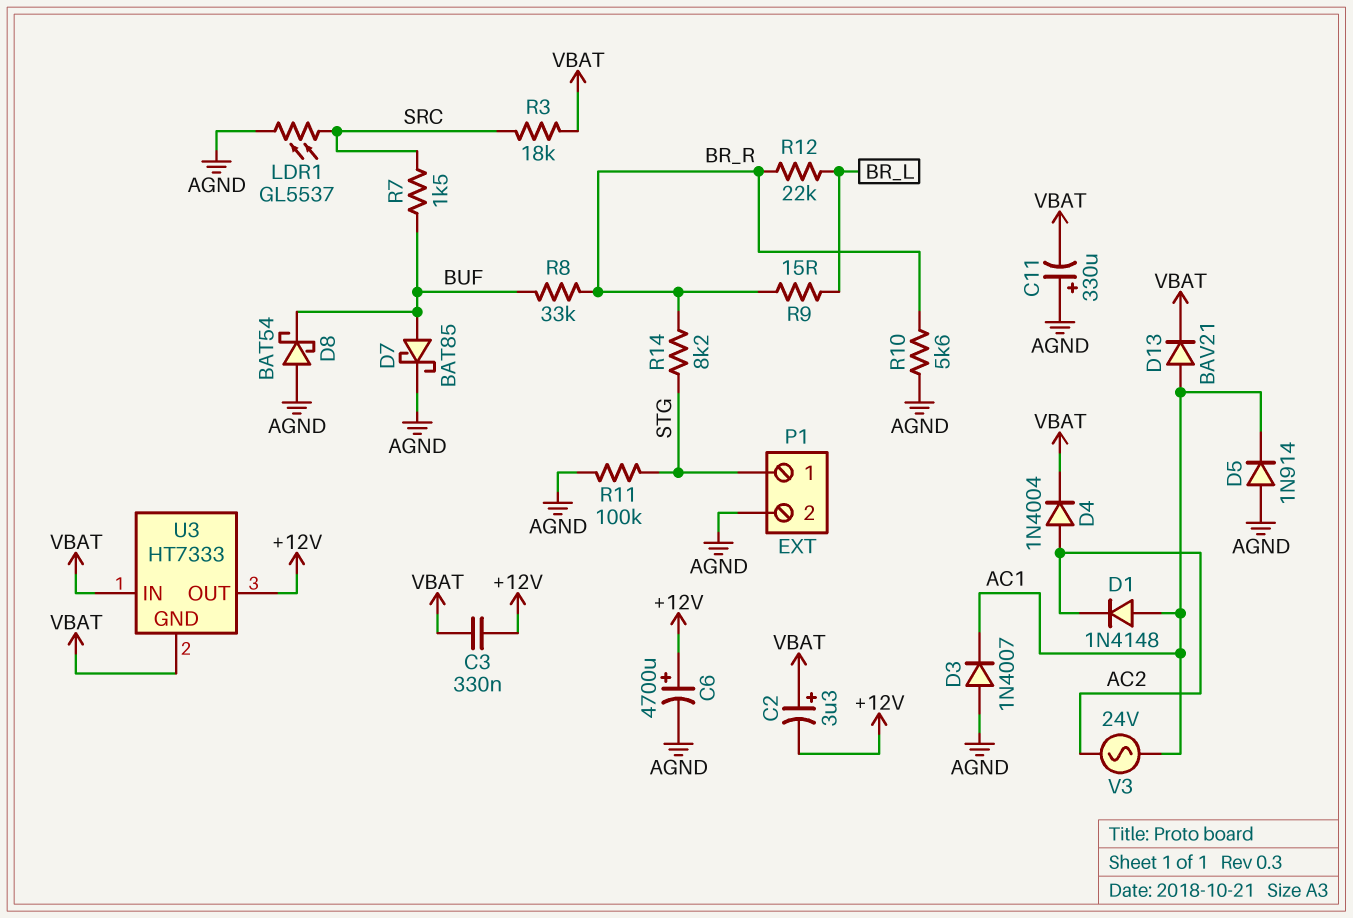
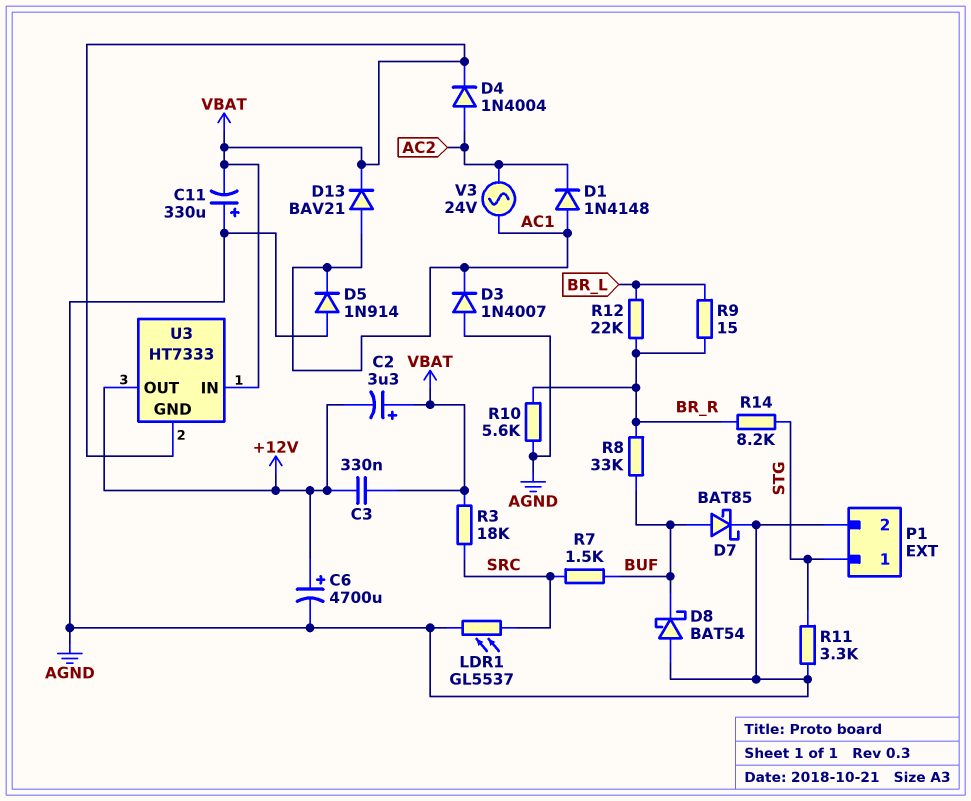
R11: 100k (AGND, STG) -> 3.3k (AGND, STG)

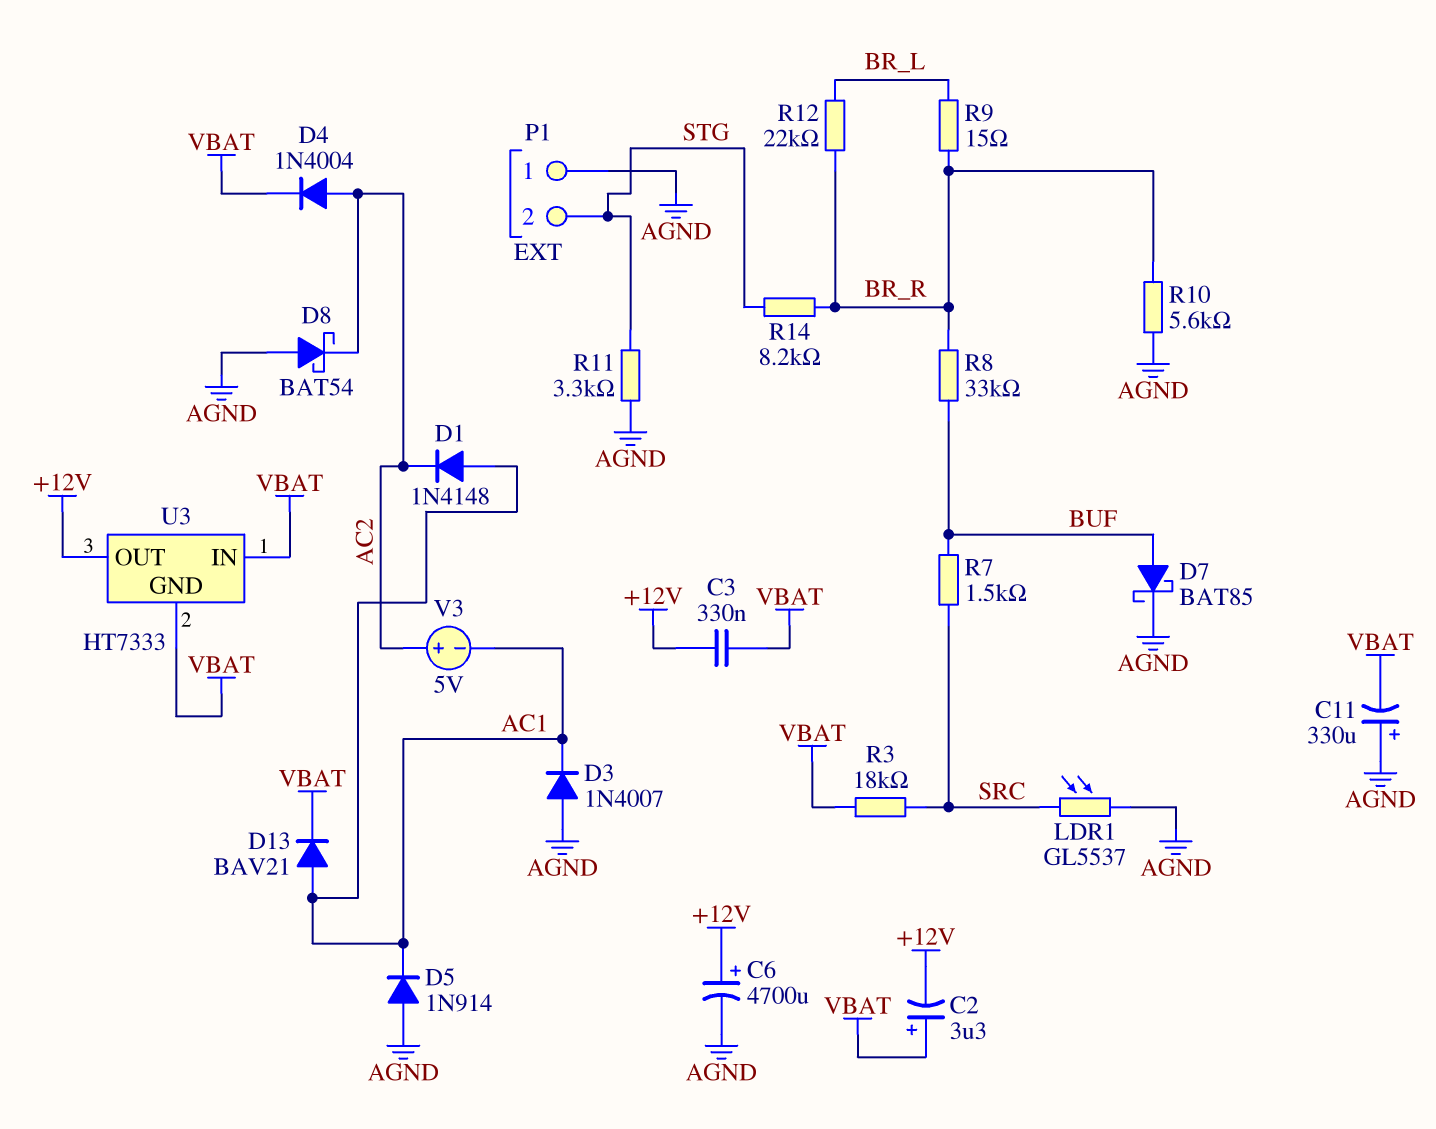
D8: schottky BAT54 (A AGND, K BUF) -> schottky BAT54 (A AGND, K AC2)
P1 pin 1: STG -> AGND
P1 pin 2: AGND -> STG
V3: AC 24V (AC1, AC2) -> 5V (plus AC2, minus AC1)

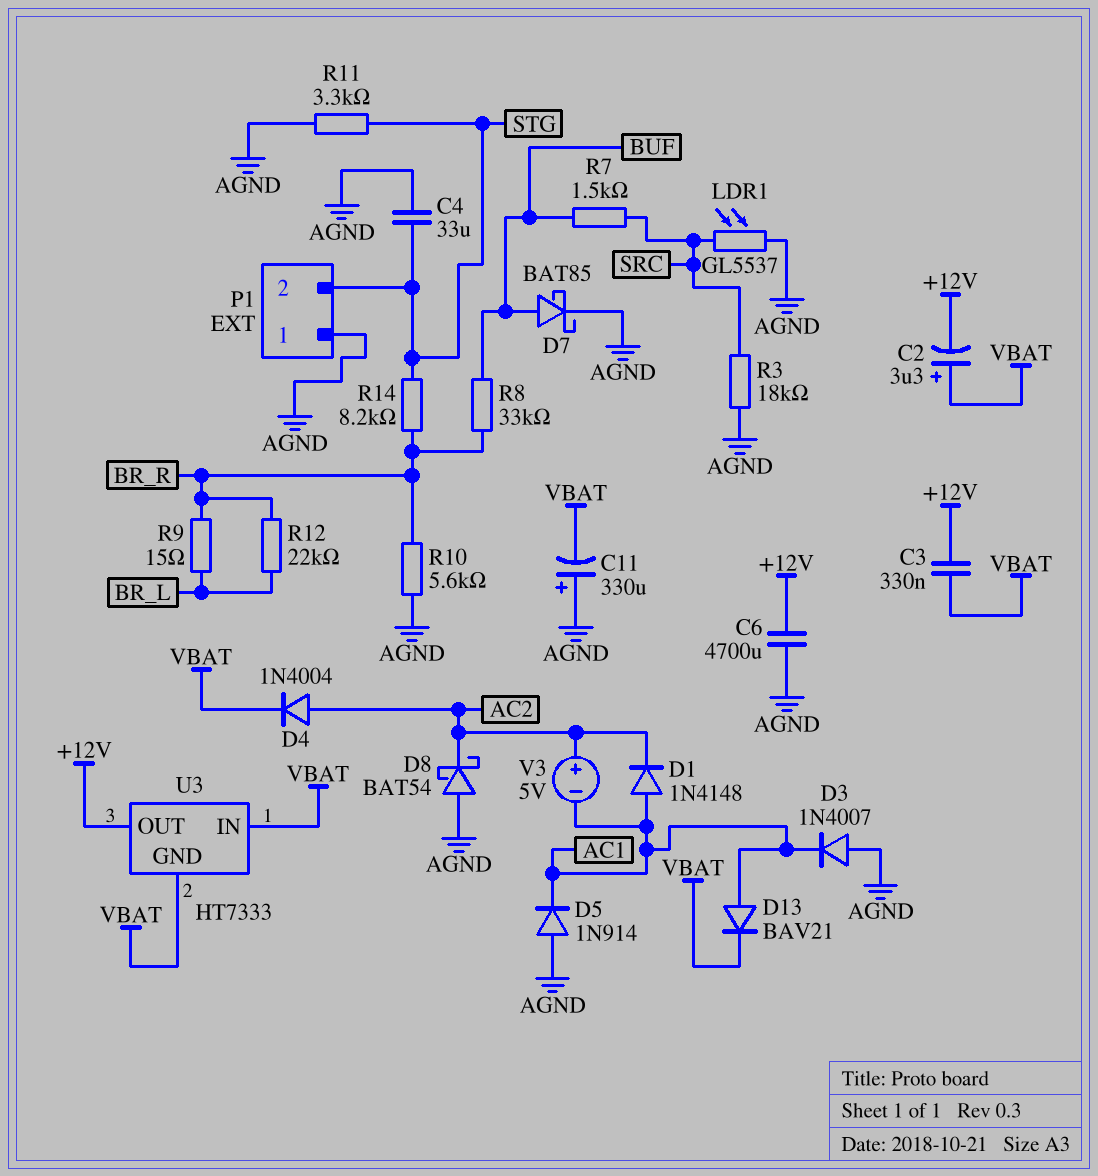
C4: none -> 33uF (AGND, STG)
C6: 4700uF (plus +12V, minus AGND) -> 4700uF (+12V, AGND)
R3: 18k (SRC, VBAT) -> 18k (AGND, SRC)

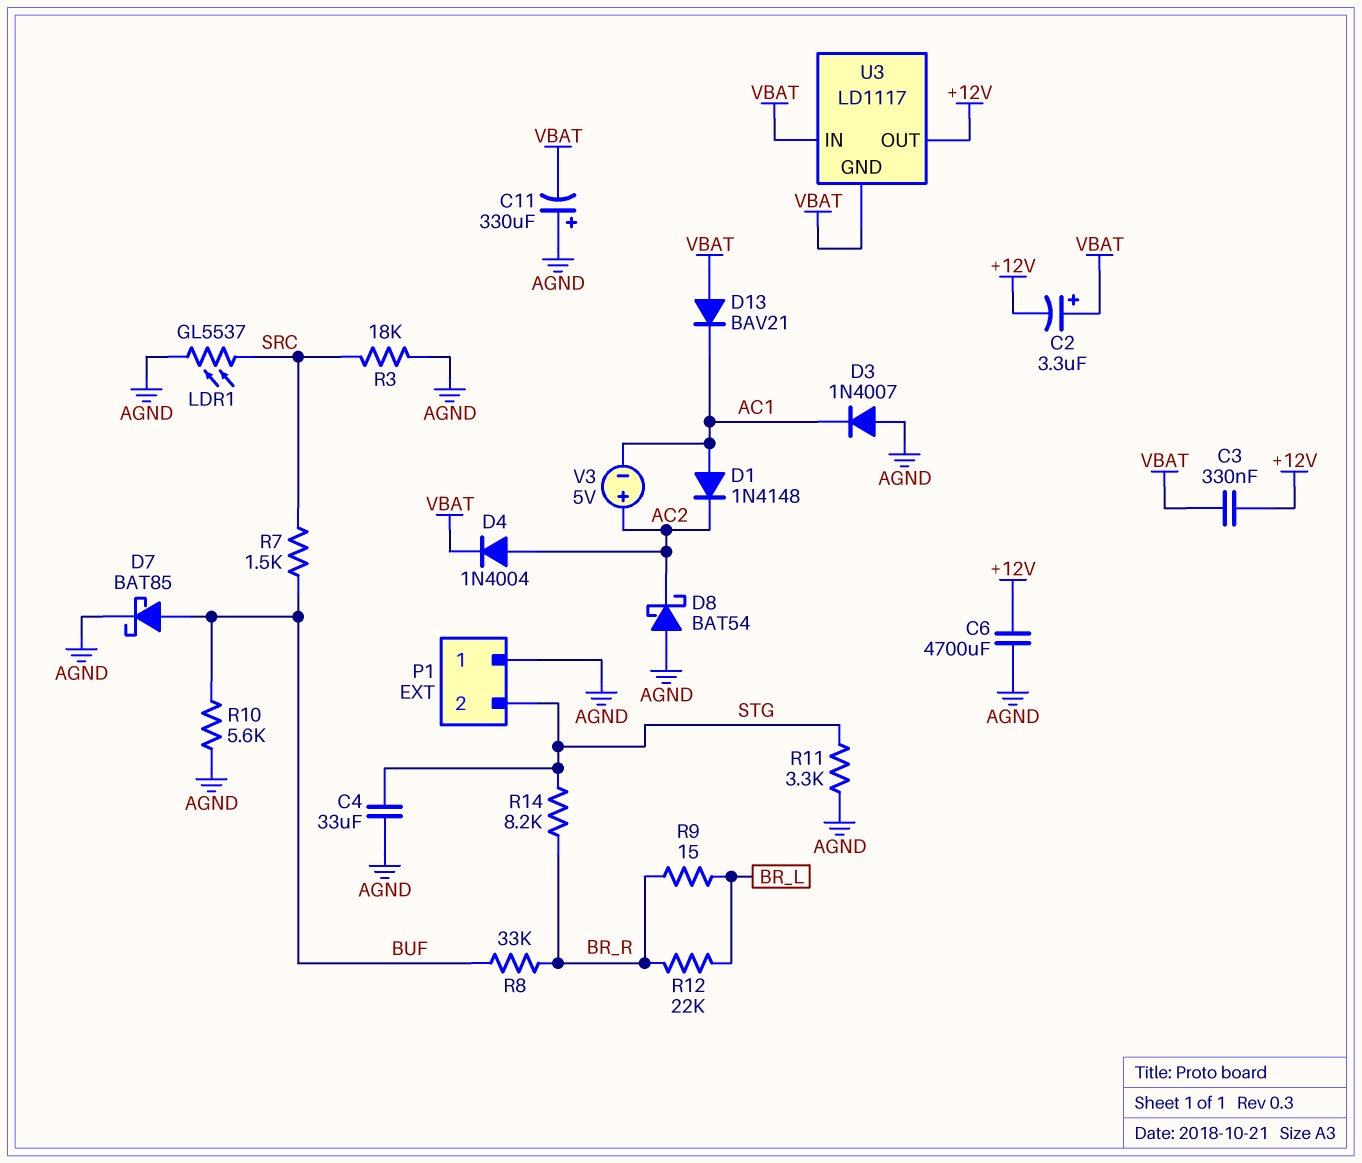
D5: diode 1N914 (A AGND, K AC1) -> none
D13: diode BAV21 (A AC1, K VBAT) -> diode BAV21 (A VBAT, K AC1)
R10: 5.6k (AGND, BR_R) -> 5.6k (AGND, BUF)
U3: HT7333 -> LD1117

